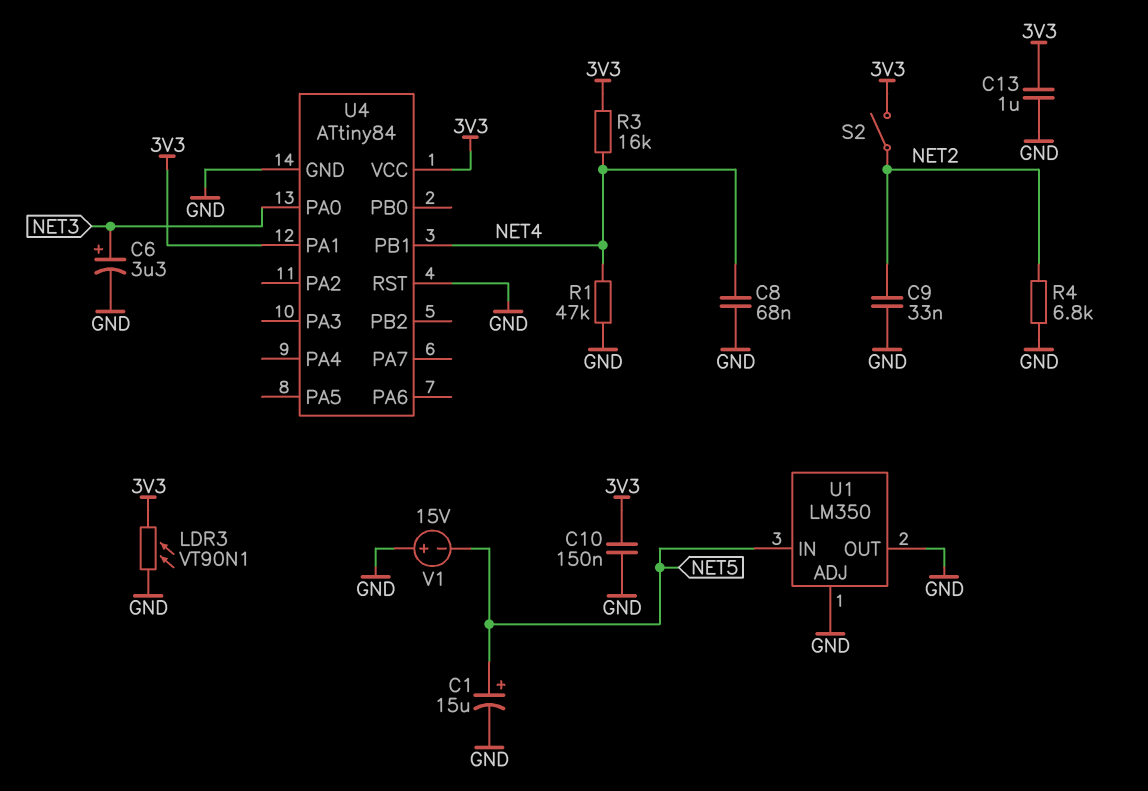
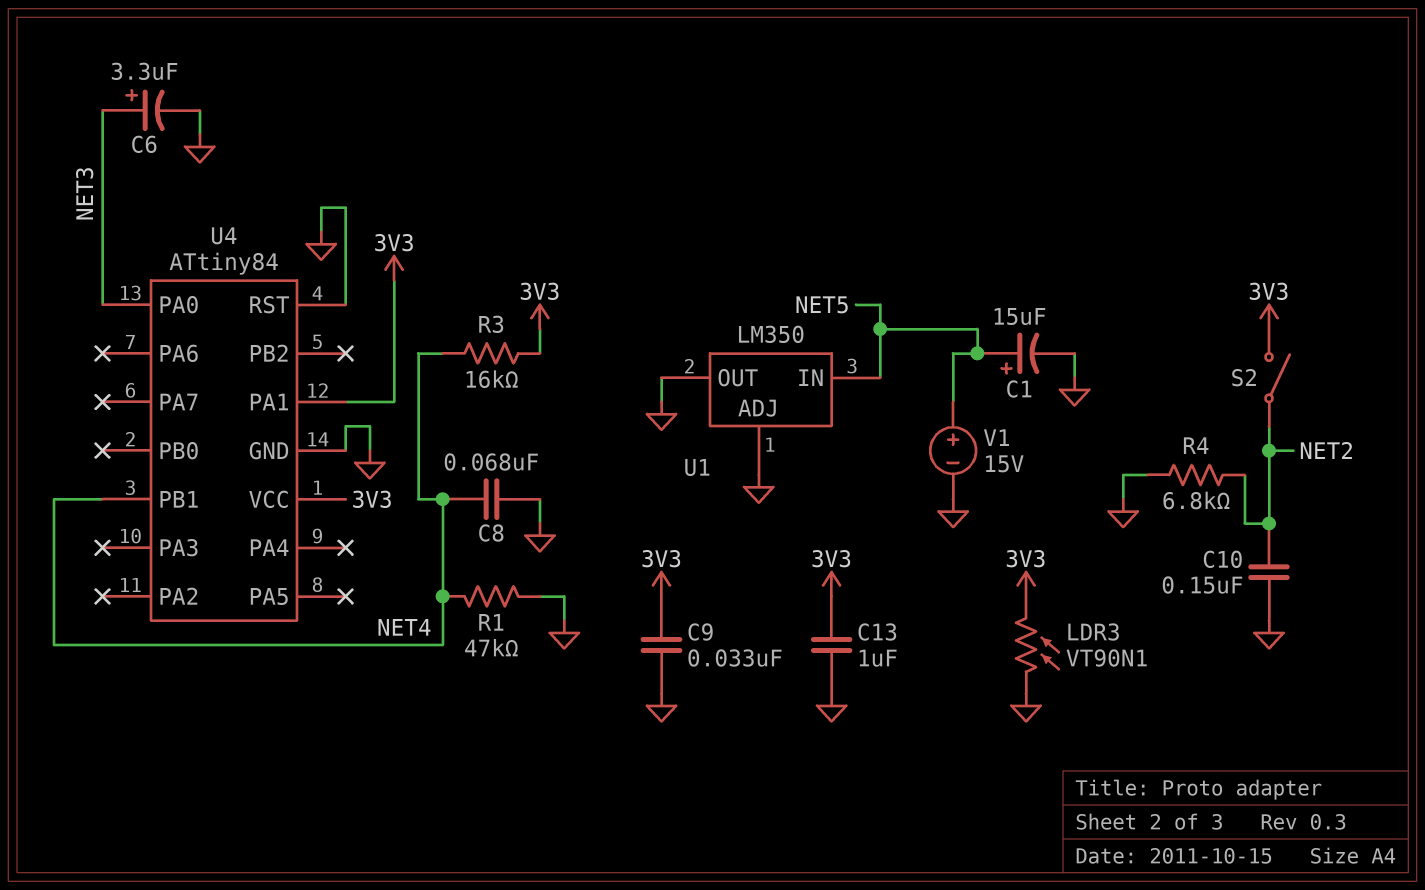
C9: 33nF (GND, NET2) -> 33nF (3V3, GND)
C10: 150nF (3V3, GND) -> 150nF (GND, NET2)
V1: 15V (plus GND, minus NET5) -> 15V (plus NET5, minus GND)

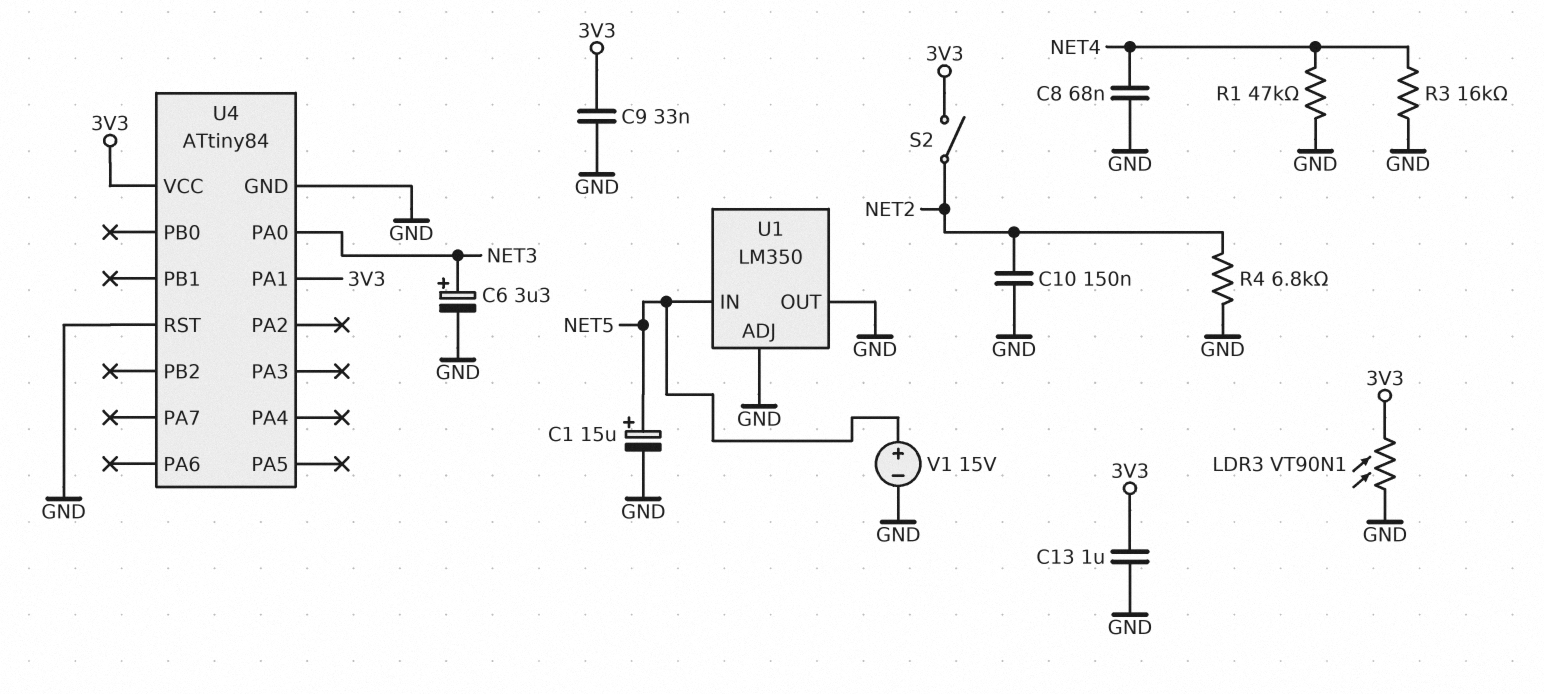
R3: 16k (3V3, NET4) -> 16k (GND, NET4)
U4 pin PB1: NET4 -> none

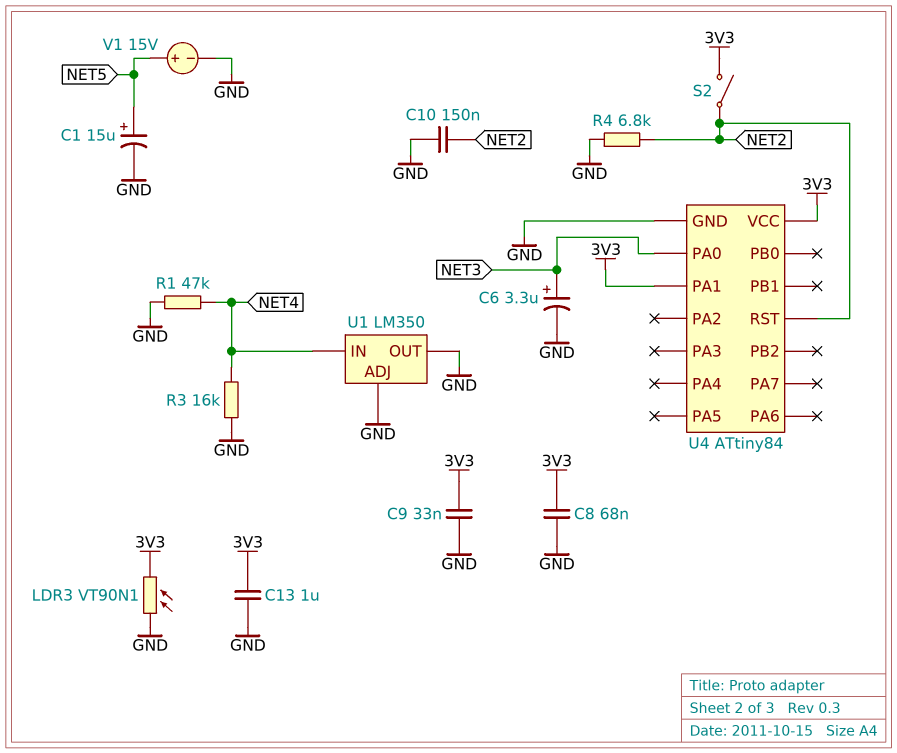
C8: 68nF (GND, NET4) -> 68nF (3V3, GND)
U1 pin IN: NET5 -> NET4
U4 pin RST: GND -> NET2

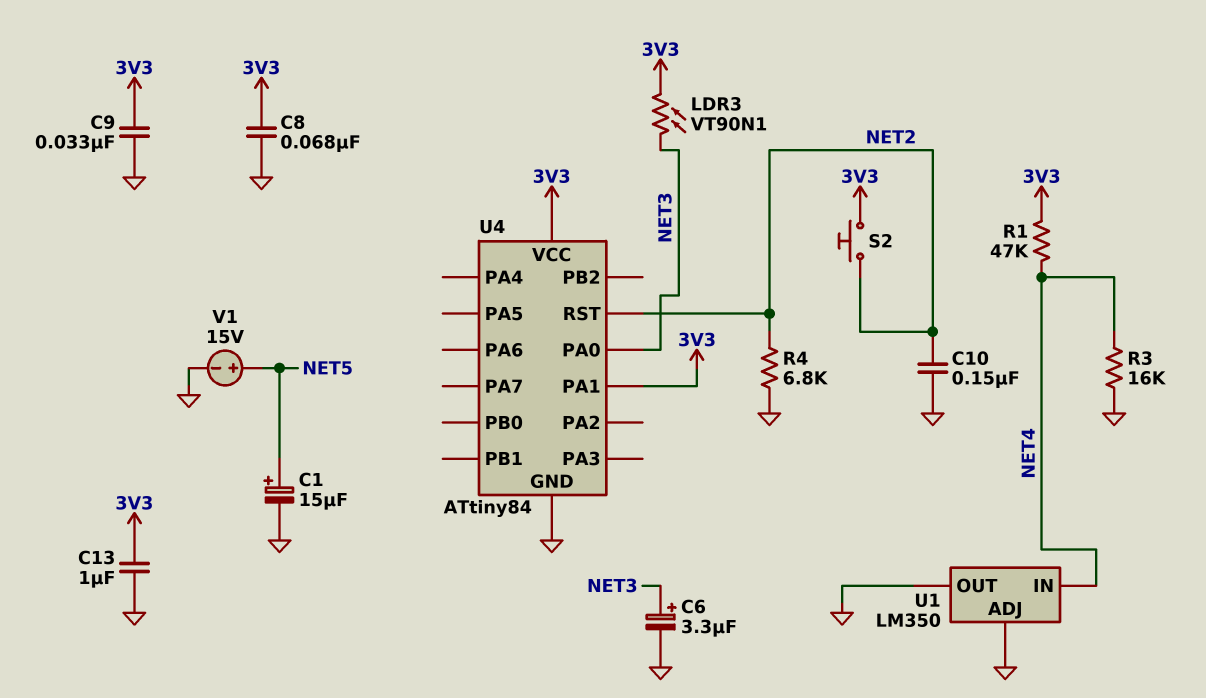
LDR3: VT90N1 (3V3, GND) -> VT90N1 (3V3, NET3)
R1: 47k (GND, NET4) -> 47k (3V3, NET4)
S2: switch (3V3, NET2) -> button (3V3, NET2)

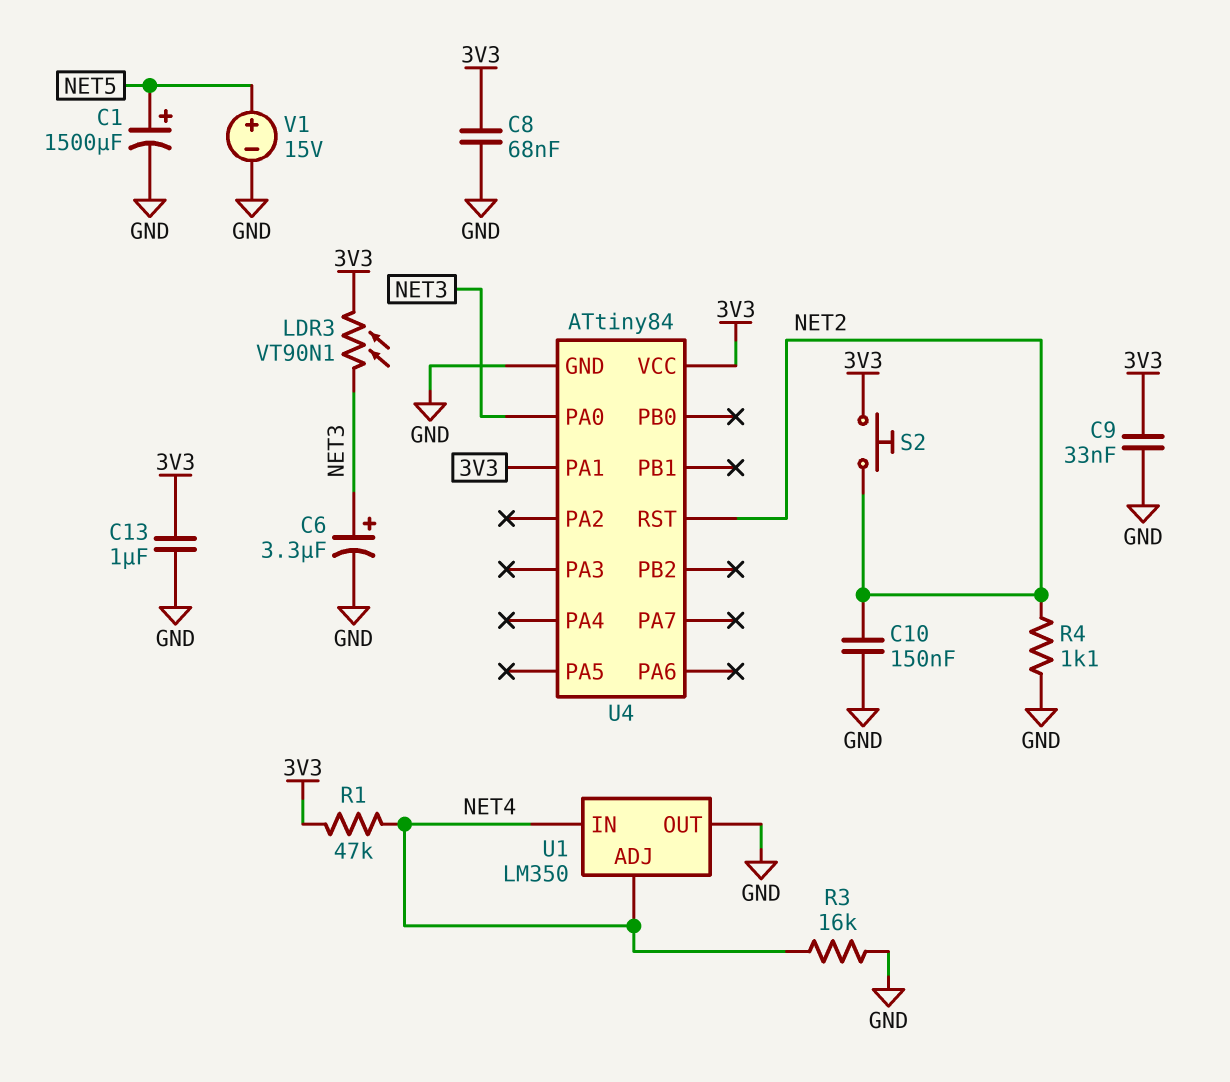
C1: 15uF (plus NET5, minus GND) -> 1500uF (plus NET5, minus GND)
R4: 6.8k (GND, NET2) -> 1.1k (GND, NET2)
U1 pin ADJ: GND -> NET4

